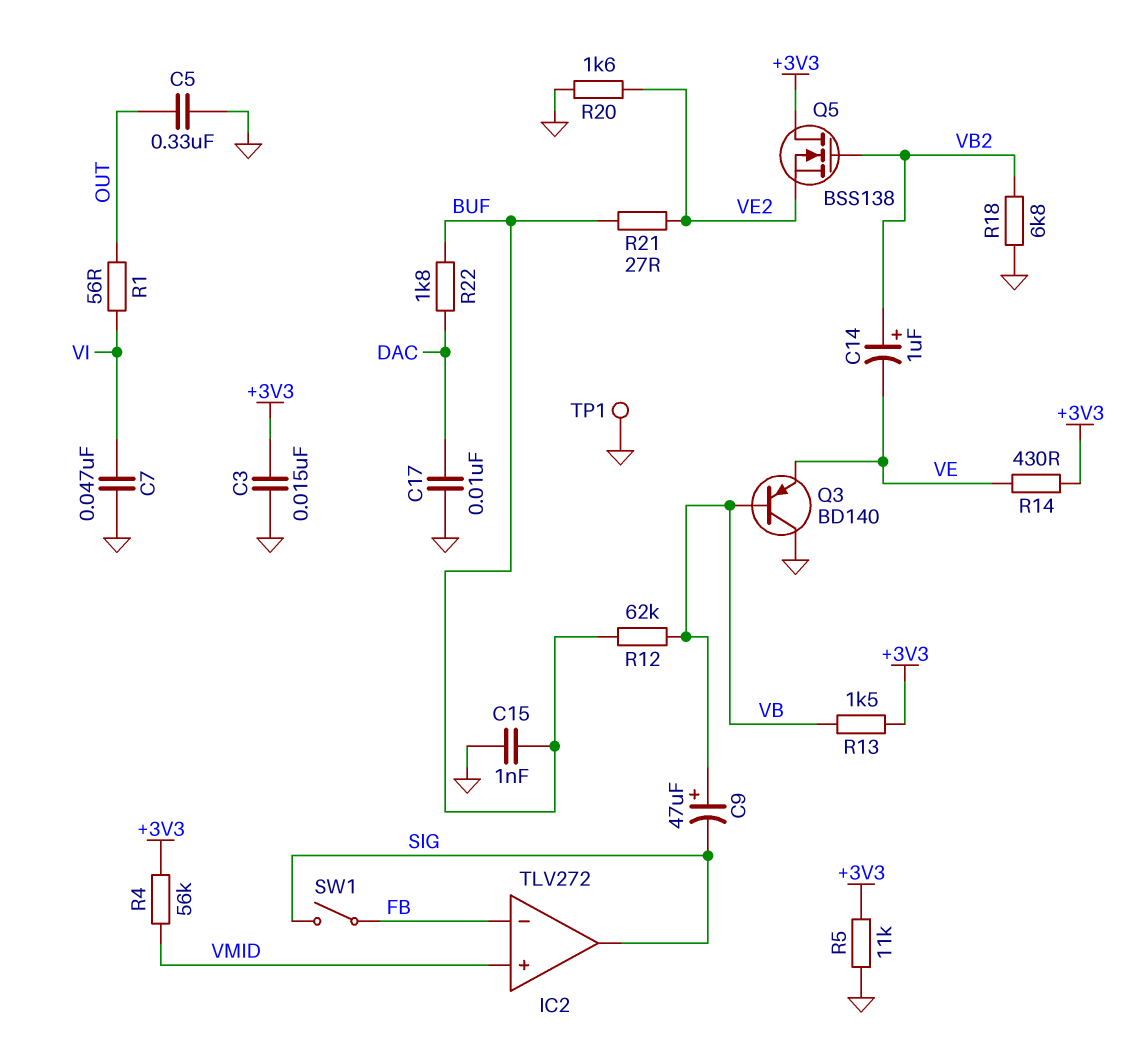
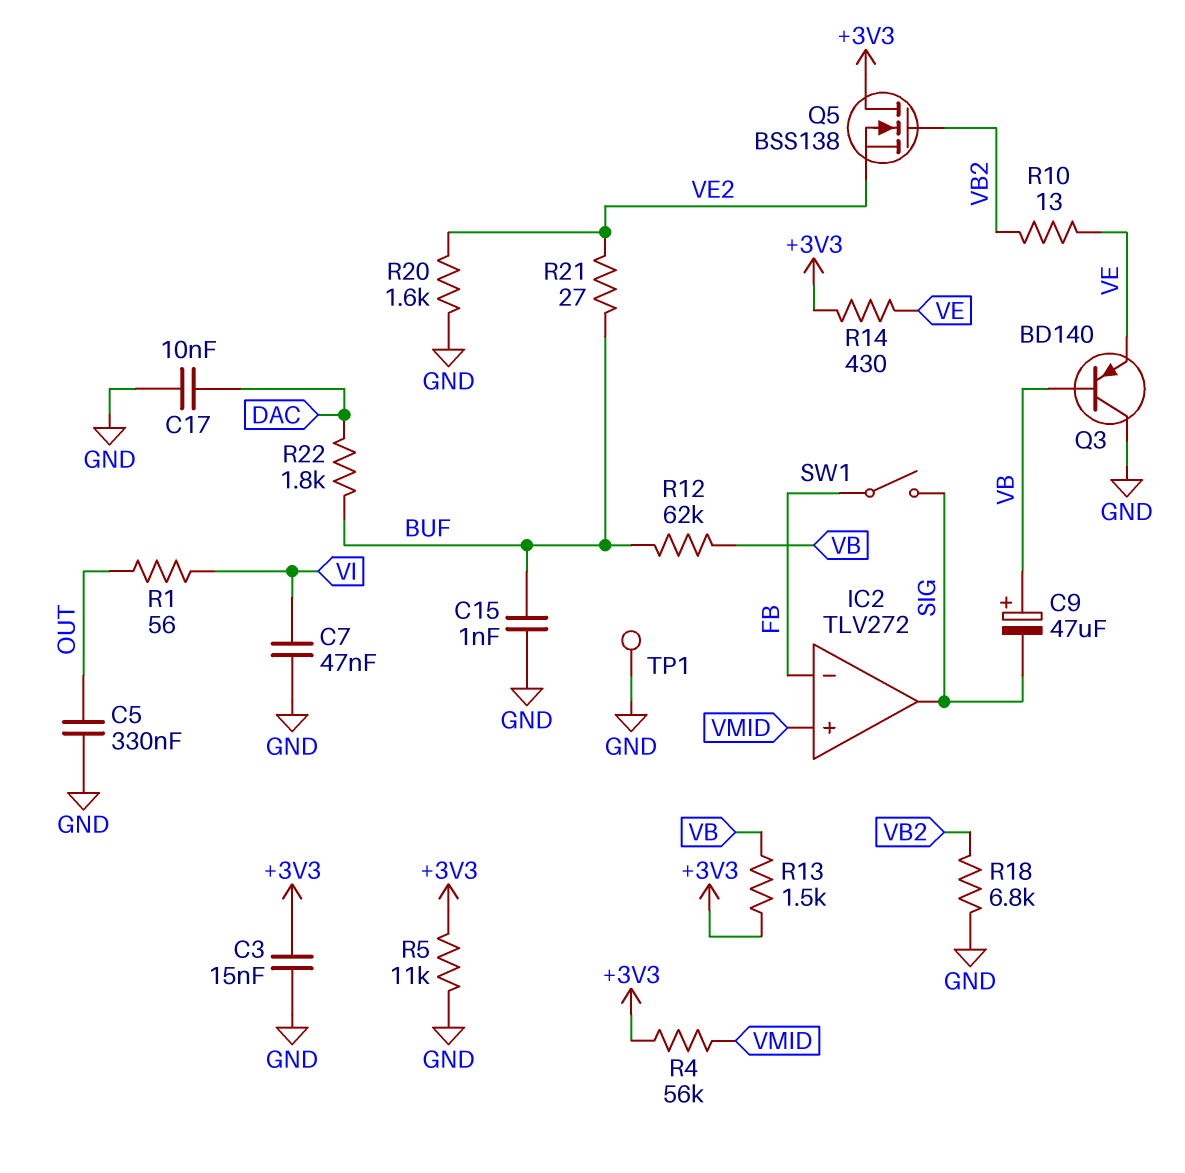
C14: 1uF (plus VB2, minus VE) -> none
R10: none -> 13 (VB2, VE)

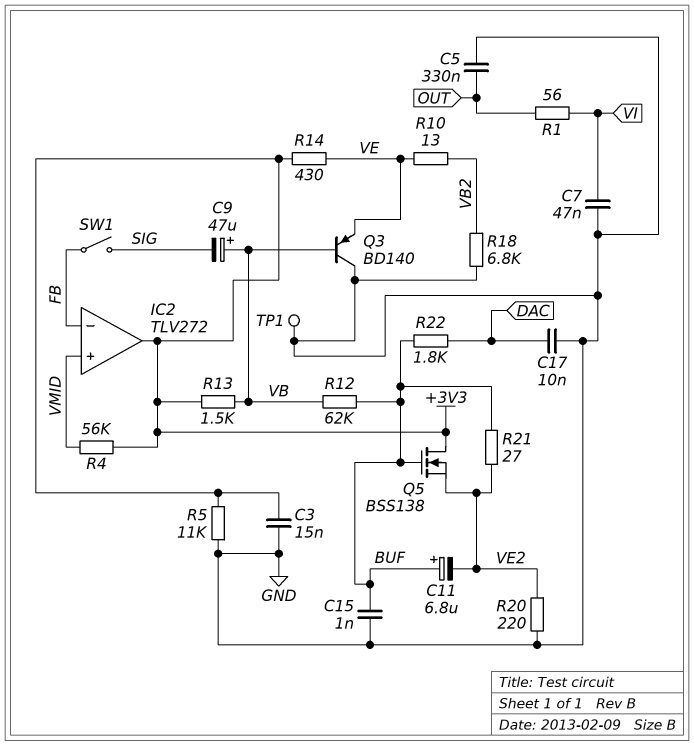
C11: none -> 6.8uF (plus BUF, minus VE2)
IC2 pin out: SIG -> +3V3
Q5: NMOS BSS138 (G VB2, D +3V3, S VE2) -> NMOS BSS138 (G BUF, D +3V3, S VE2)
R20: 1.6k (GND, VE2) -> 220 (GND, VE2)

